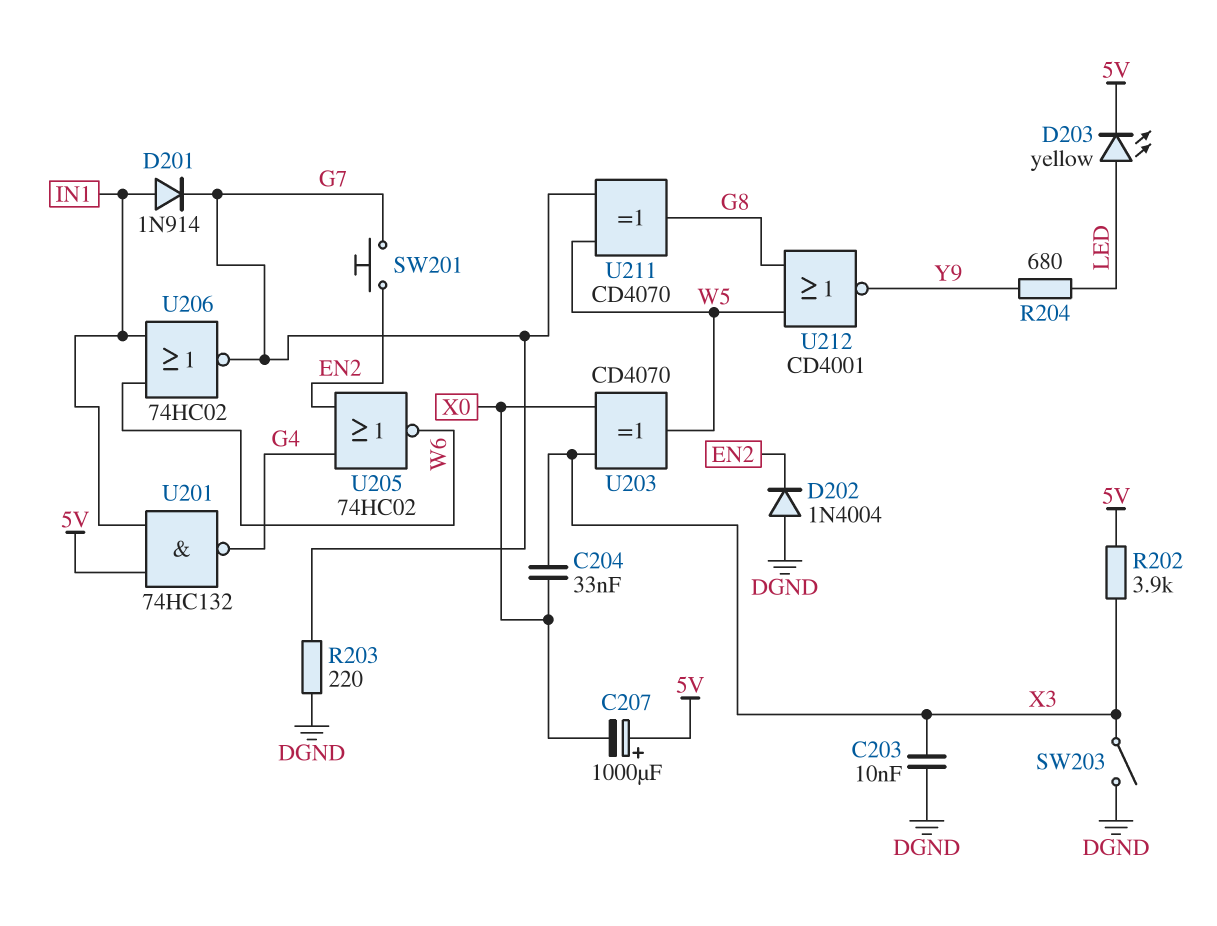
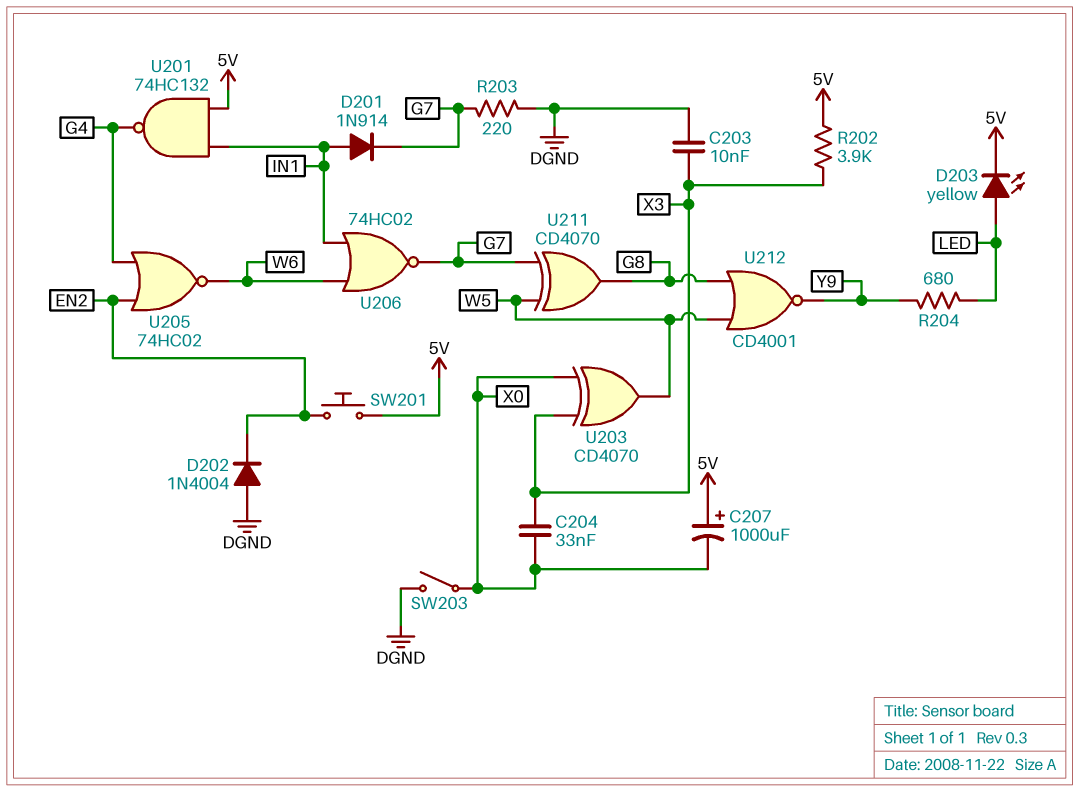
SW201: button (EN2, G7) -> button (5V, EN2)
SW203: switch (DGND, X3) -> switch (DGND, X0)

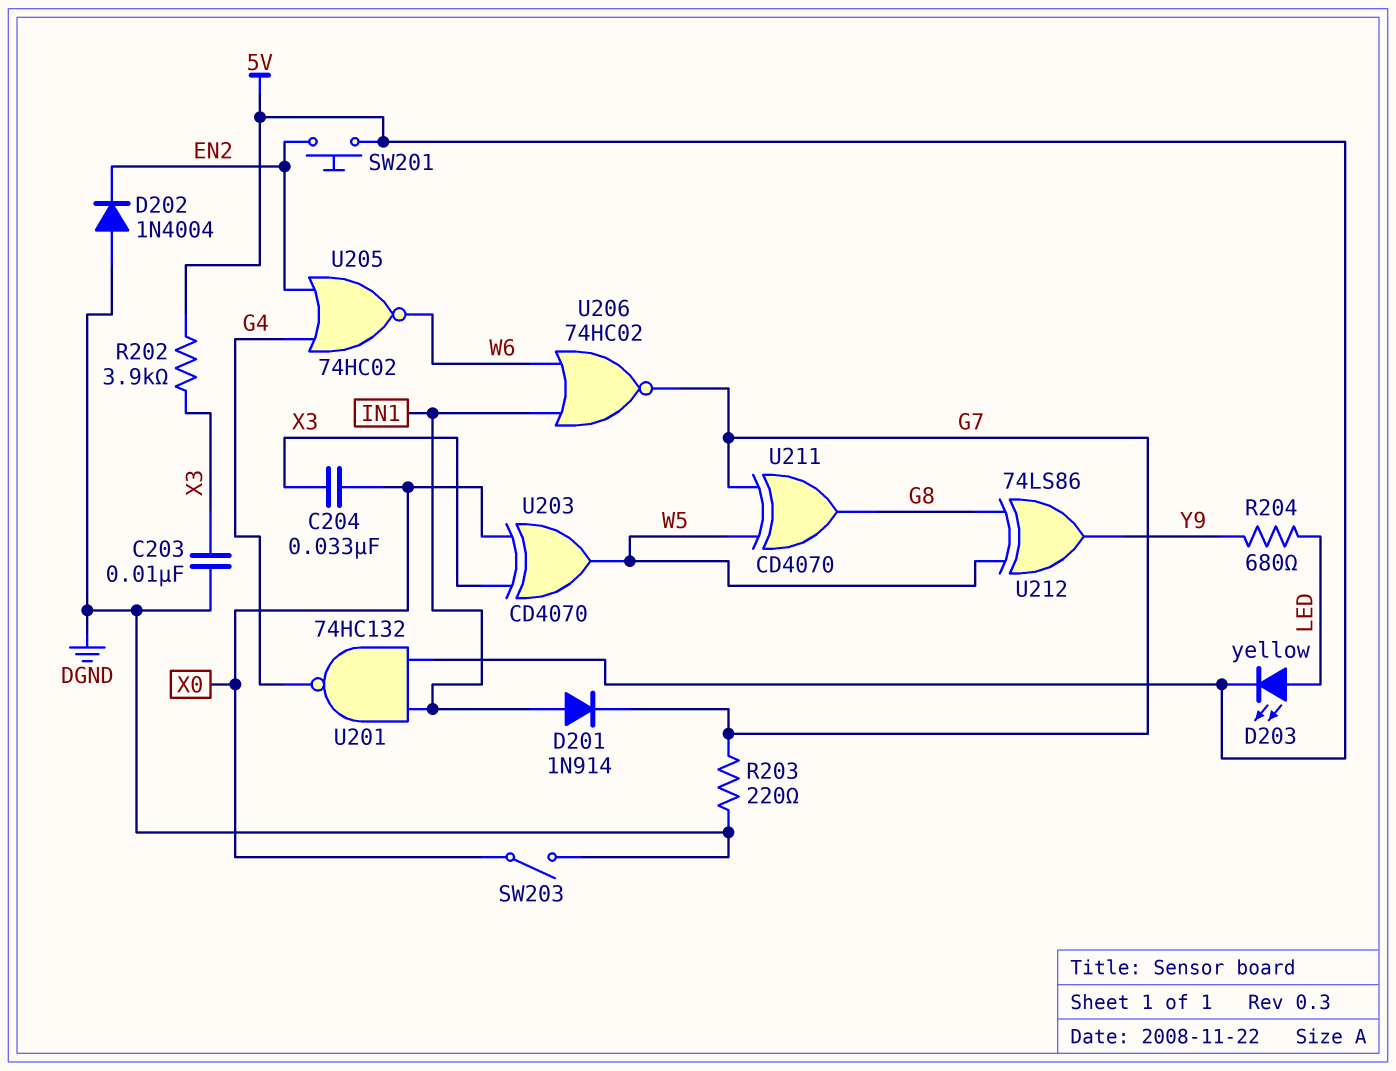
C207: 1000uF (plus 5V, minus X0) -> none
U212: NOR CD4001 (in G8, in W5, out Y9) -> XOR 74LS86 (in G8, in W5, out Y9)

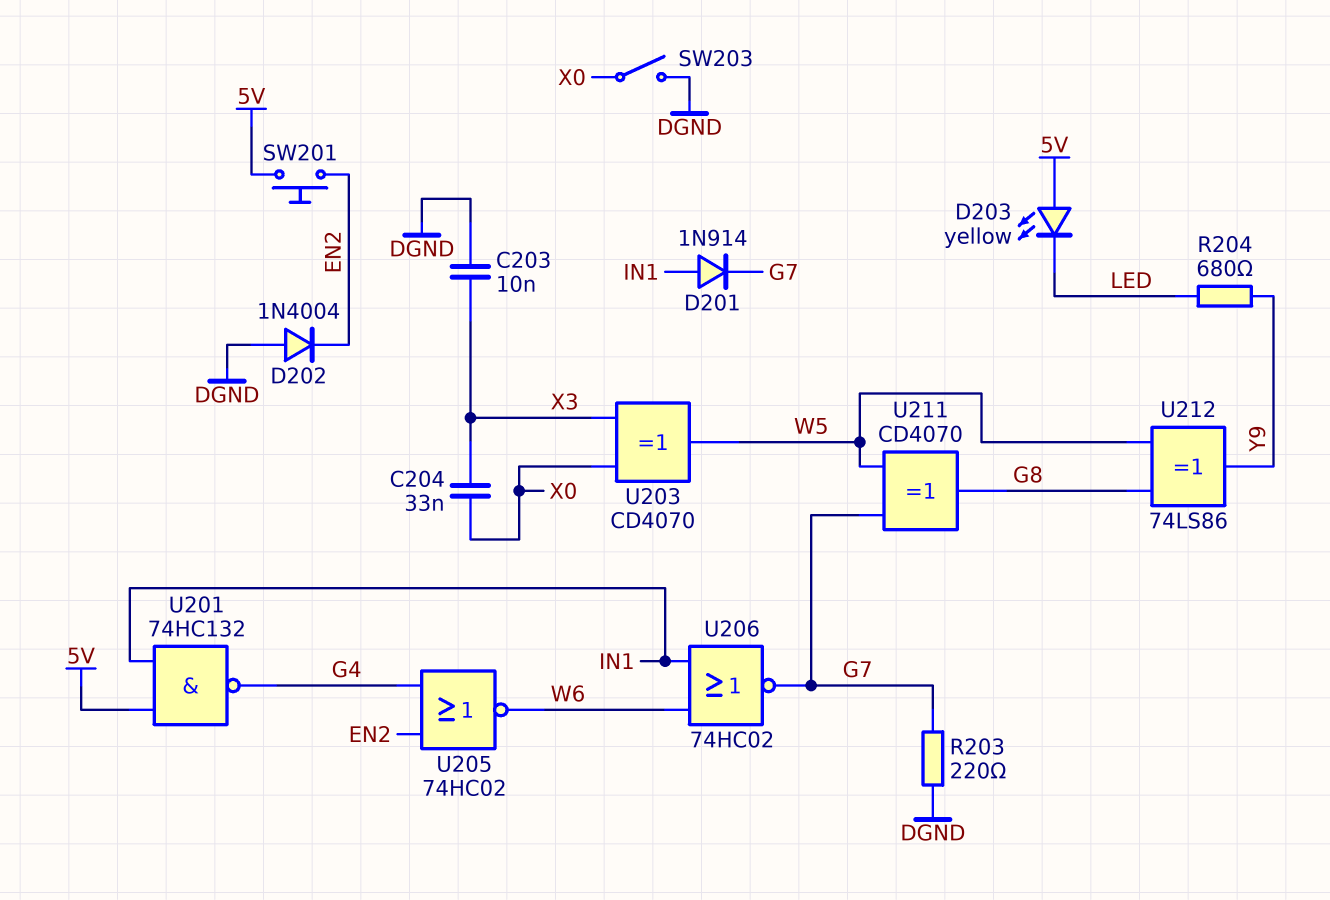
D203: LED yellow (A LED, K 5V) -> LED yellow (A 5V, K LED)
R202: 3.9k (5V, X3) -> none

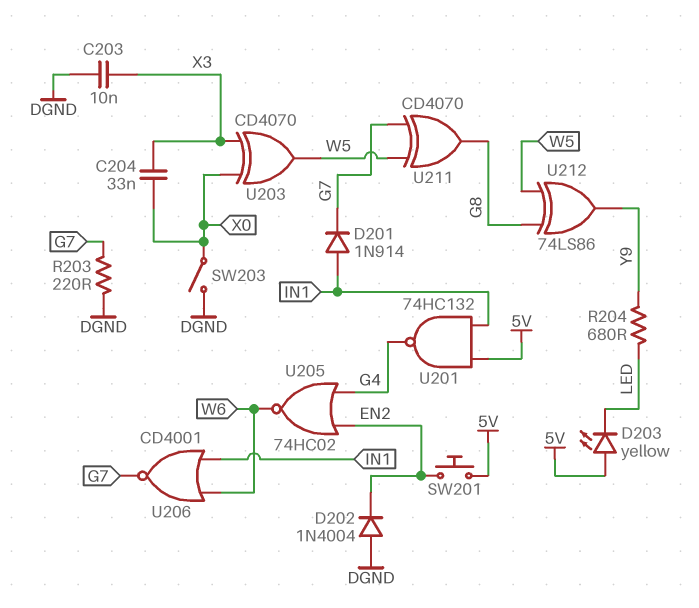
U206: NOR 74HC02 (in IN1, in W6, out G7) -> NOR CD4001 (in IN1, in W6, out G7)

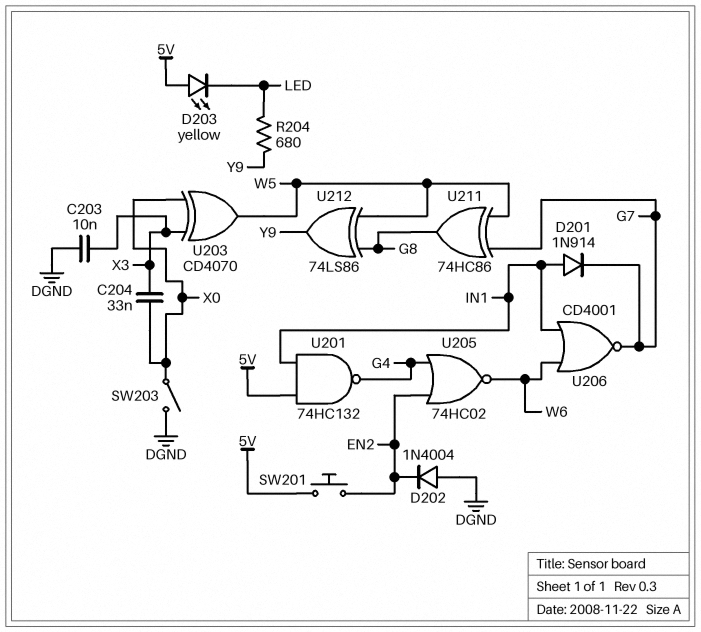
R203: 220 (DGND, G7) -> none
U211: XOR CD4070 (in G7, in W5, out G8) -> XOR 74HC86 (in G7, in W5, out G8)

